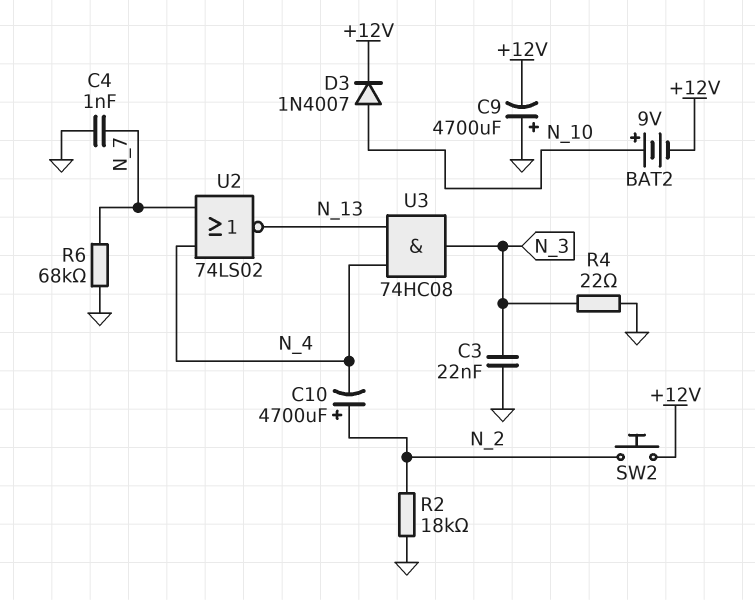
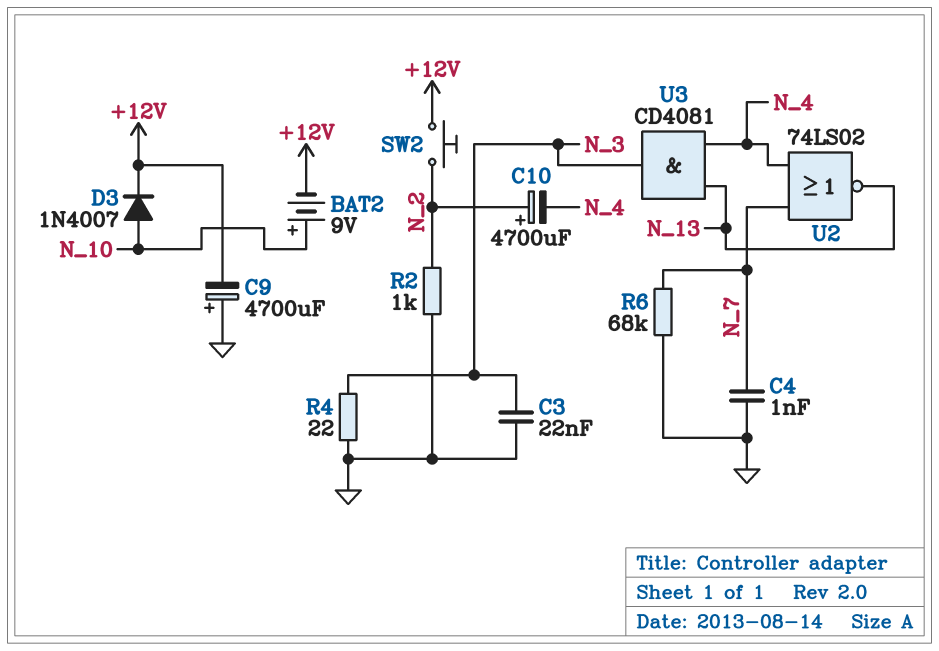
R2: 18k (GND, N_2) -> 1k (GND, N_2)
U3: AND 74HC08 (in N_4, in N_13, out N_3) -> AND CD4081 (in N_4, in N_13, out N_3)

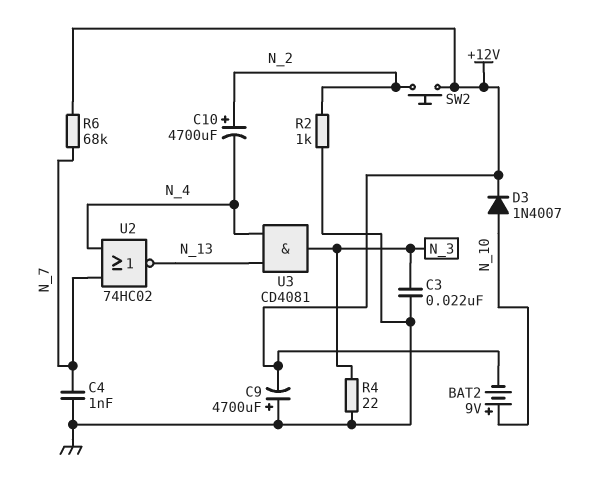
R6: 68k (GND, N_7) -> 68k (+12V, N_7)
U2: NOR 74LS02 (in N_4, in N_7, out N_13) -> NOR 74HC02 (in N_4, in N_7, out N_13)

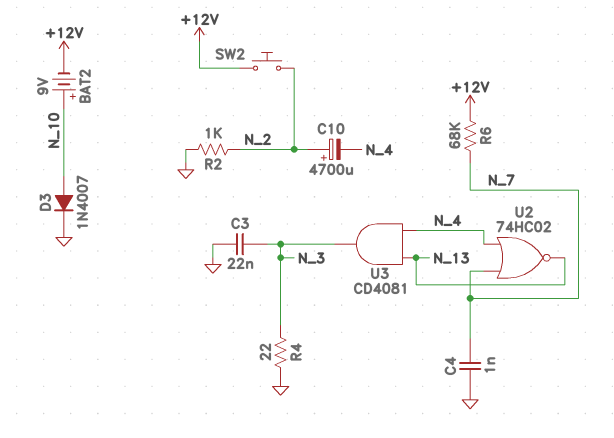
C9: 4700uF (plus GND, minus +12V) -> none
D3: diode 1N4007 (A N_10, K +12V) -> diode 1N4007 (A N_10, K GND)

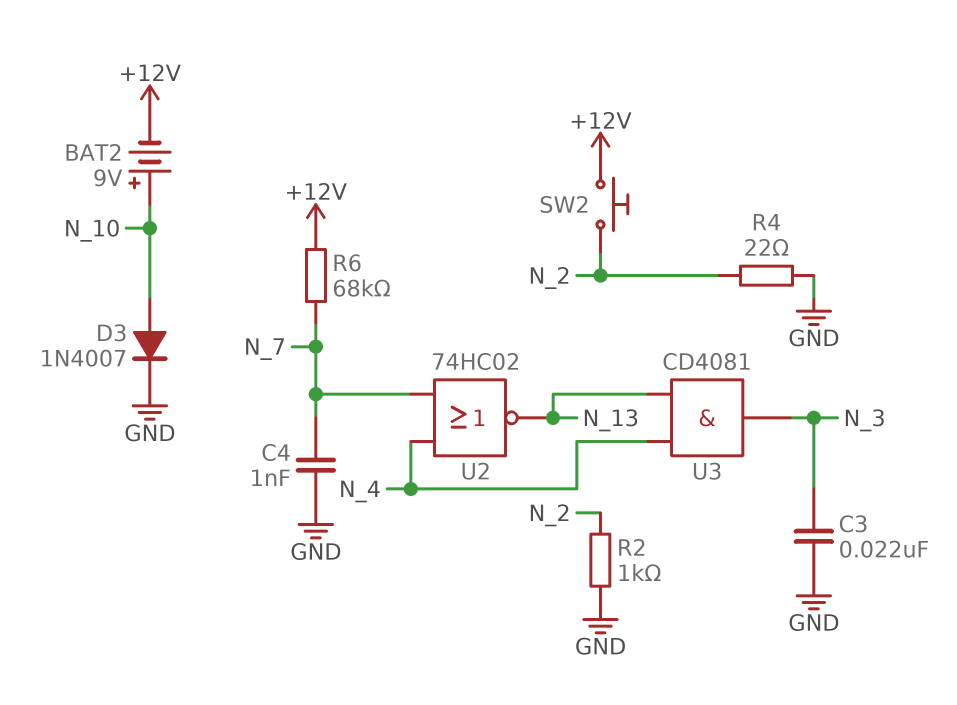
C10: 4700uF (plus N_2, minus N_4) -> none
R4: 22 (GND, N_3) -> 22 (GND, N_2)

